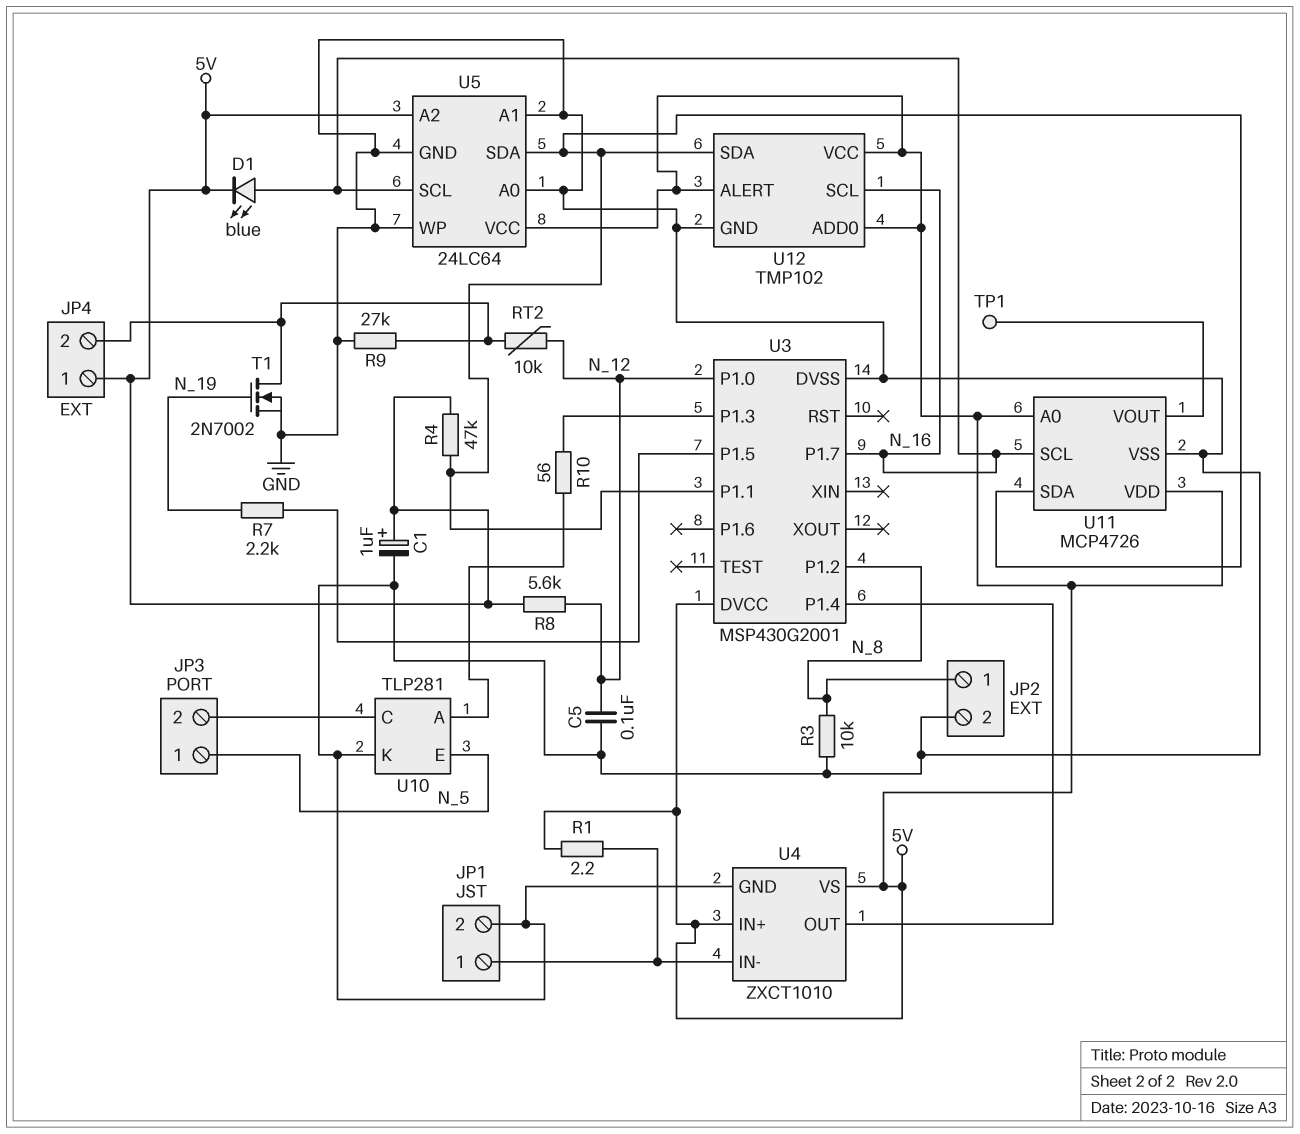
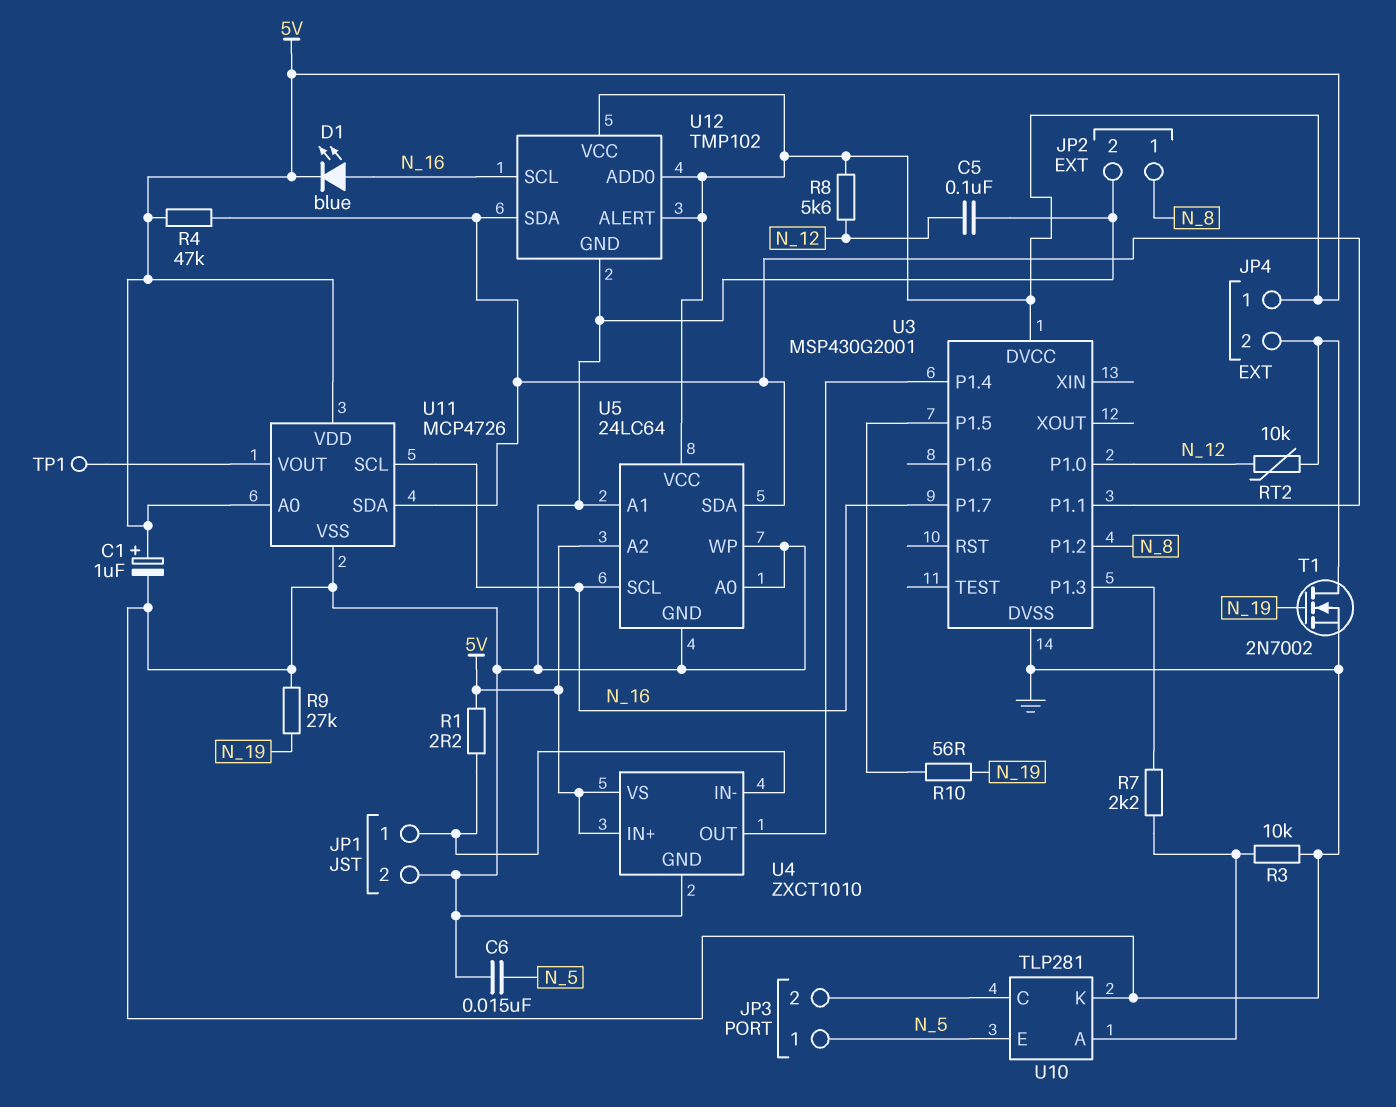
C6: none -> 15nF (GND, N_5)
R3: 10k (GND, N_8) -> 10k (GND, U10/A)
R7: 2.2k (N_19, U3/P1.5) -> 2.2k (U3/P1.3, U10/A)
R9: 27k (GND, JP4/2) -> 27k (GND, N_19)
R10: 56 (U3/P1.3, U10/A) -> 56 (N_19, U3/P1.5)

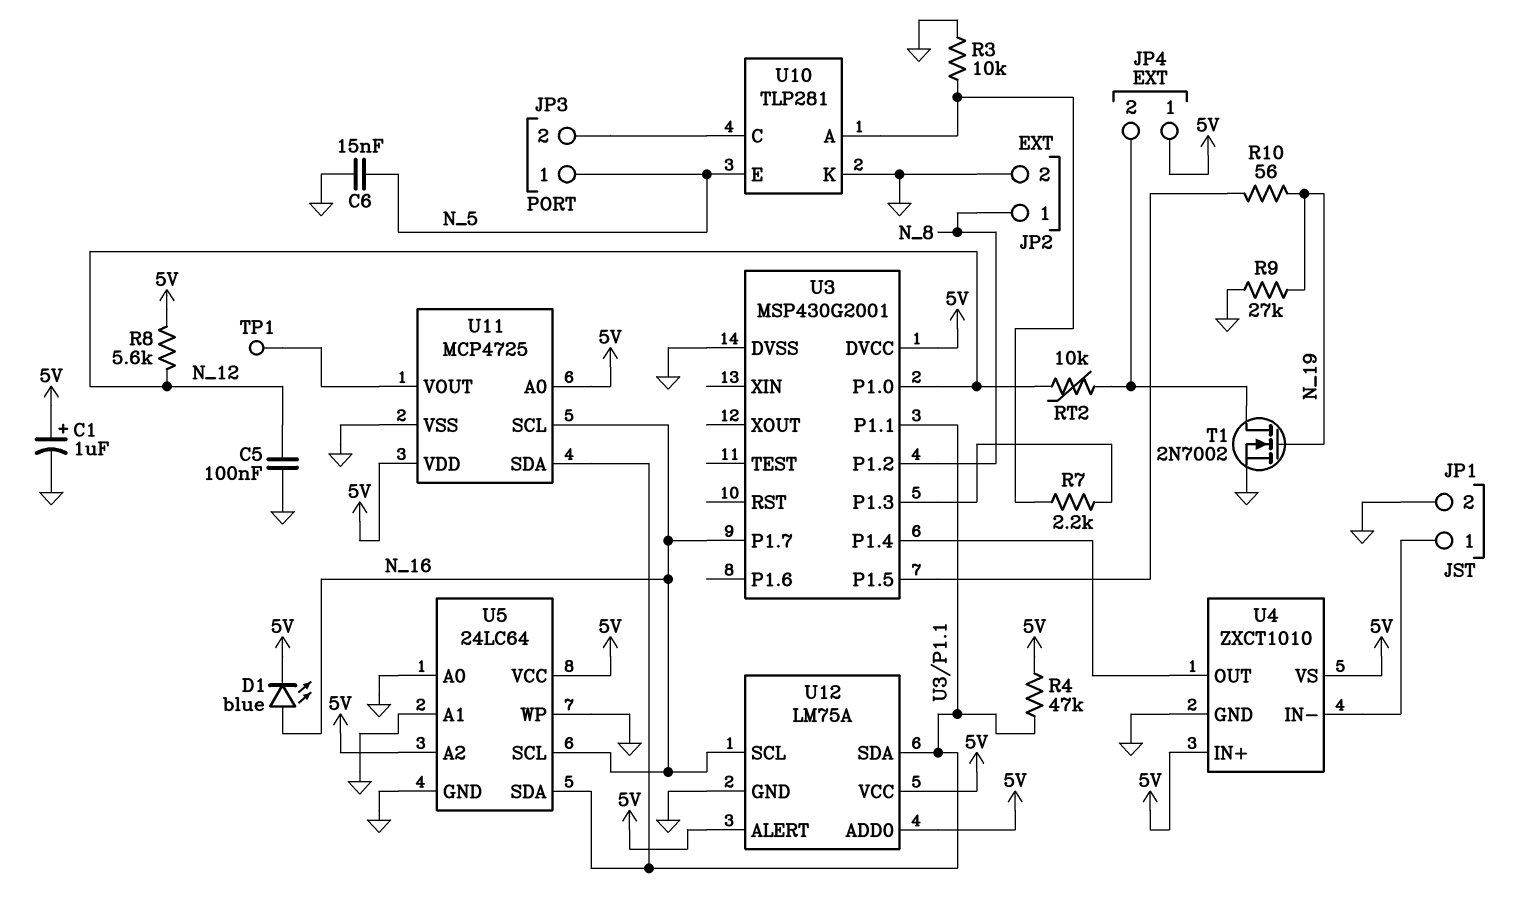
R1: 2.2 (5V, JP1/1) -> none
U11: MCP4726 -> MCP4725
U12: TMP102 -> LM75A

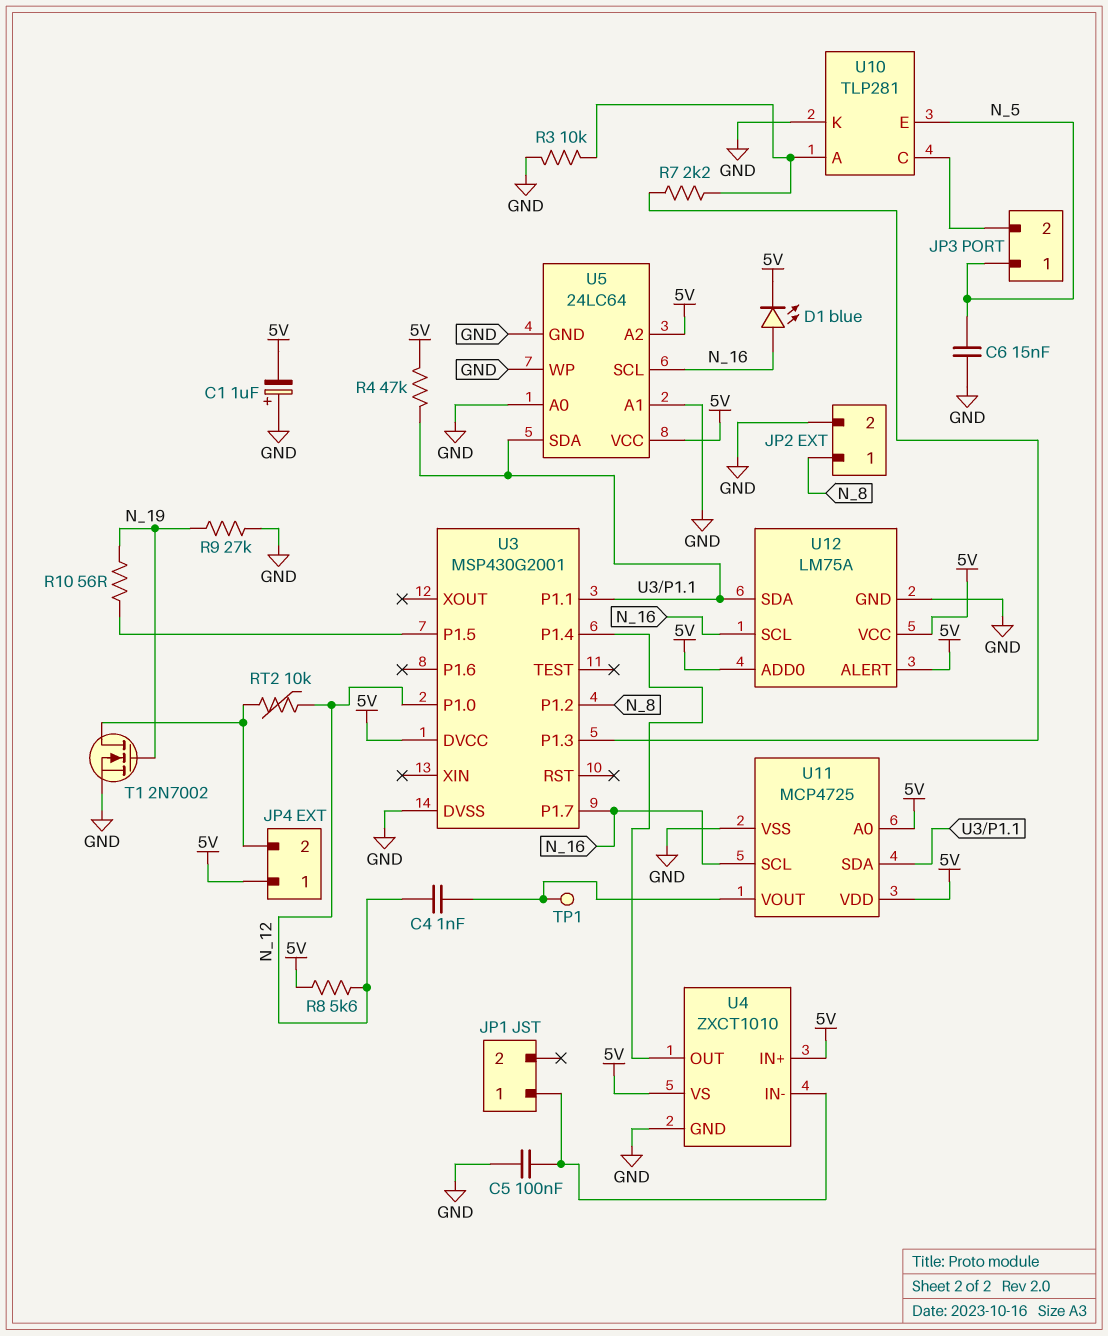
C1: 1uF (plus 5V, minus GND) -> 1uF (plus GND, minus 5V)
C4: none -> 1nF (N_12, U11/VOUT)
C5: 100nF (GND, N_12) -> 100nF (GND, JP1/1)
JP1 pin 2: GND -> none

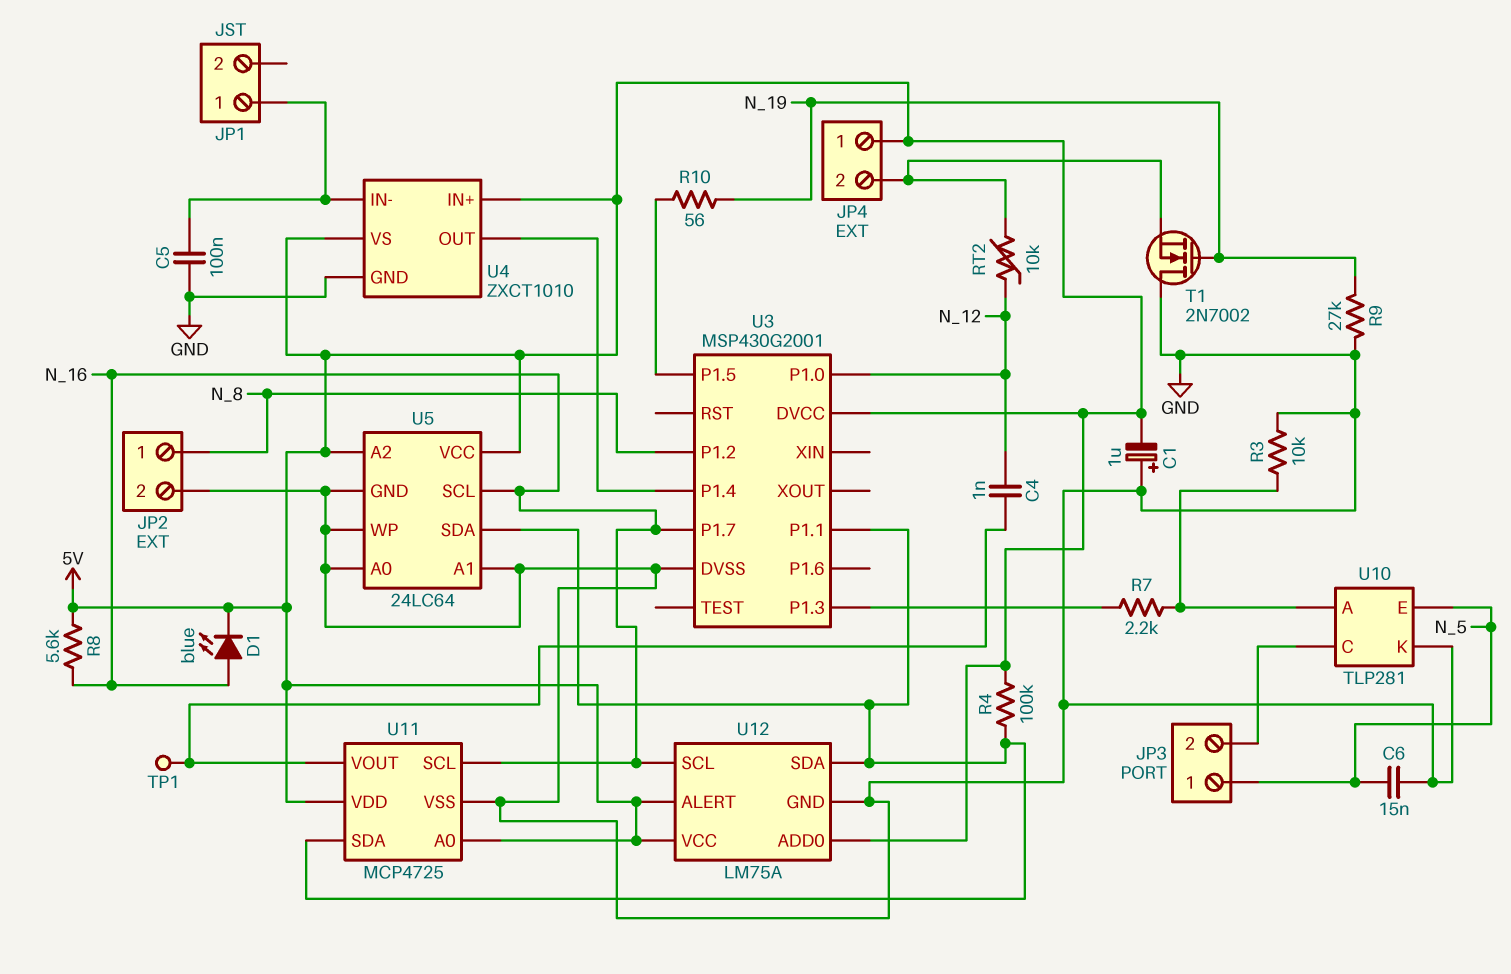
R4: 47k (5V, U3/P1.1) -> 100k (5V, U3/P1.1)
R8: 5.6k (5V, N_12) -> 5.6k (5V, N_16)
T1: NMOS 2N7002 (G N_19, D JP4/2, S GND) -> NMOS 2N7002 (G N_19, D GND, S JP4/2)

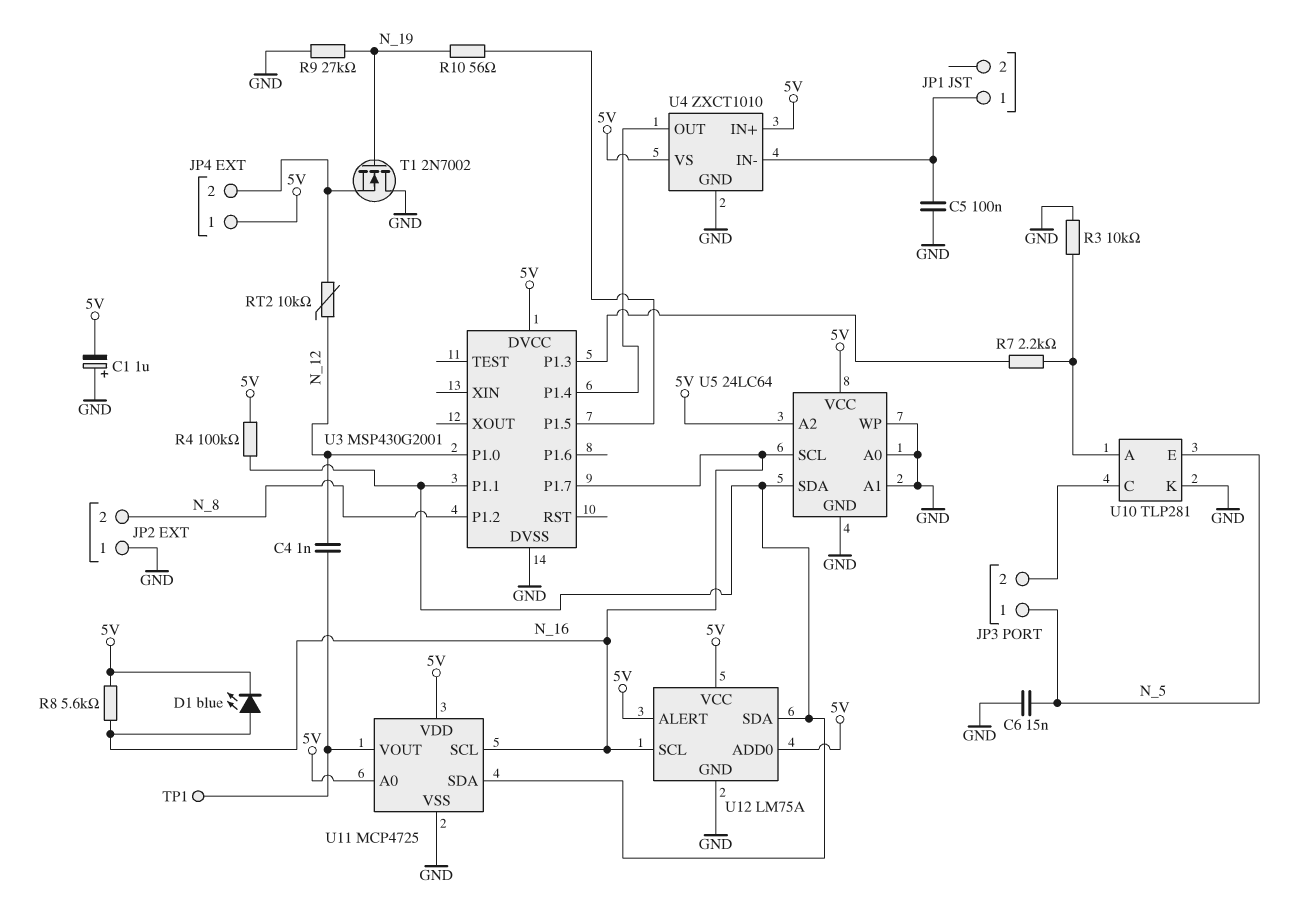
JP2 pin 1: N_8 -> GND
JP2 pin 2: GND -> N_8

